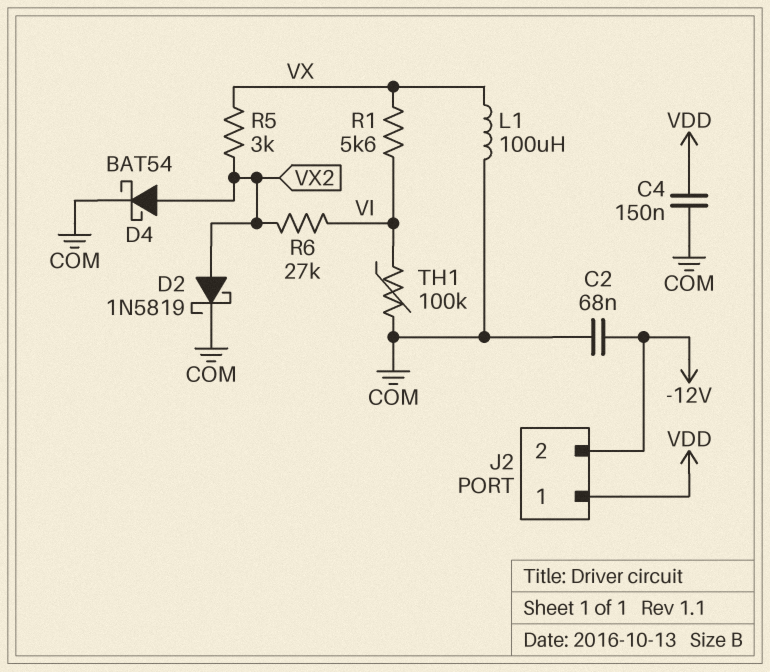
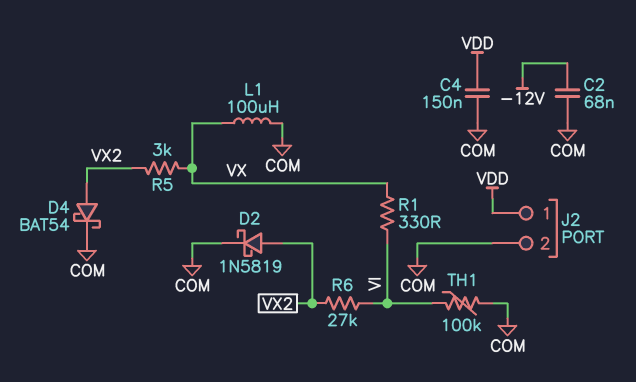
J2 pin 2: -12V -> COM
R1: 5.6k (VI, VX) -> 330 (VI, VX)

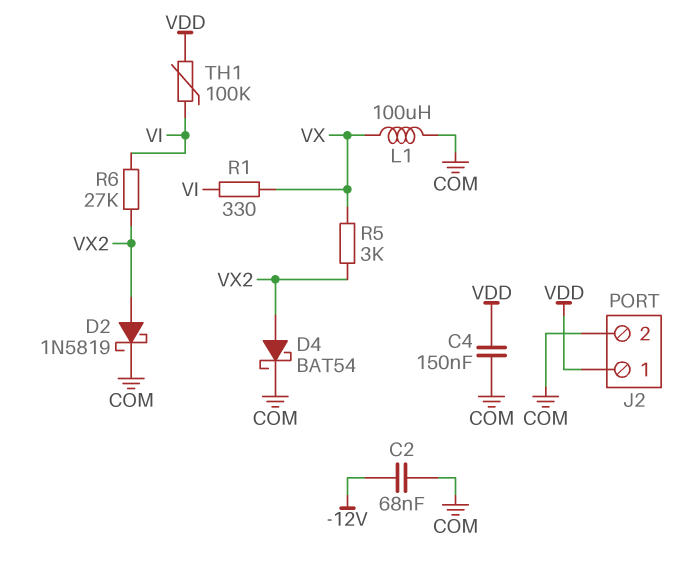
TH1: 100k (COM, VI) -> 100k (VDD, VI)

